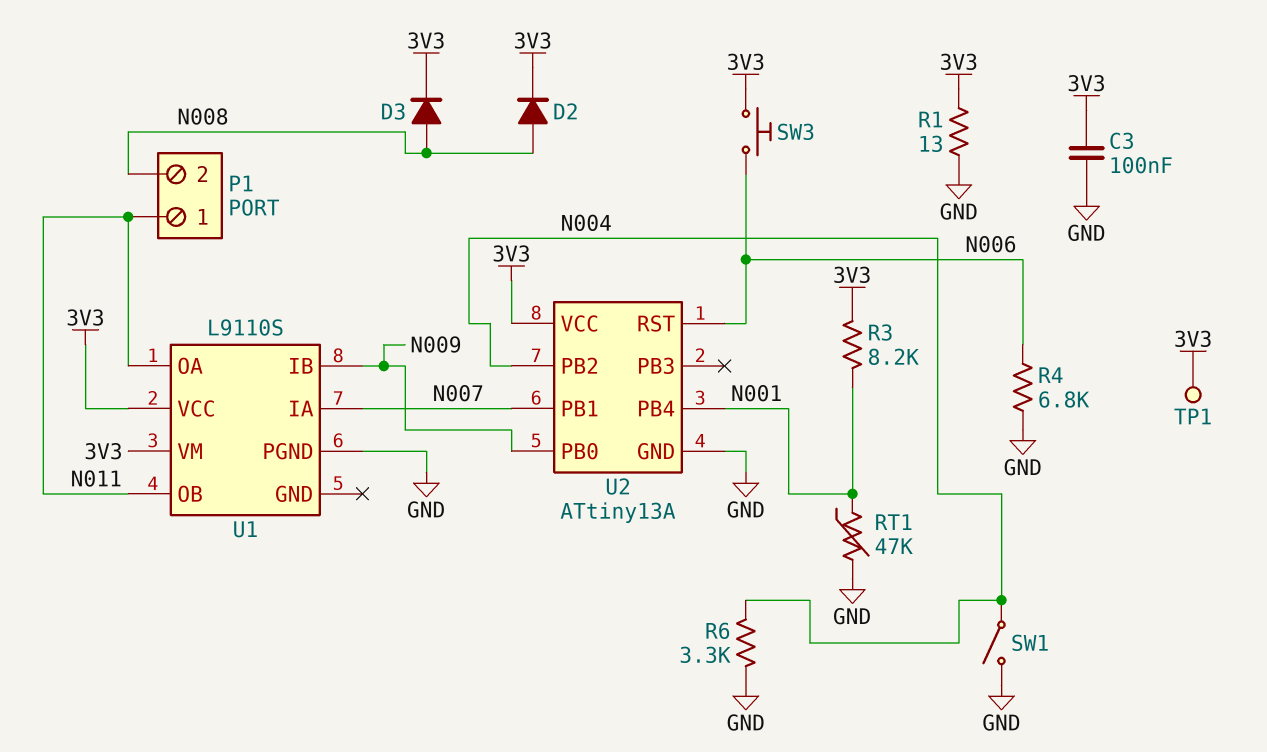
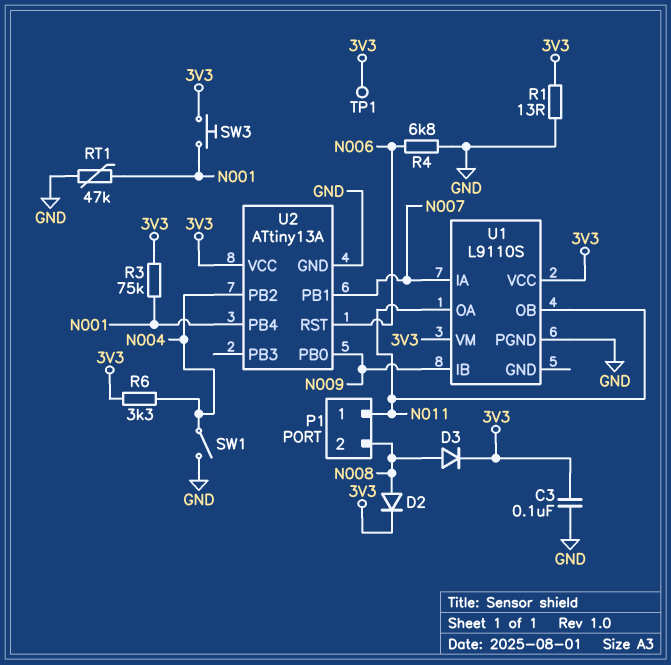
R3: 8.2k (3V3, N001) -> 75k (3V3, N001)
R6: 3.3k (GND, N004) -> 3.3k (3V3, N004)
SW3: button (3V3, N006) -> button (3V3, N001)

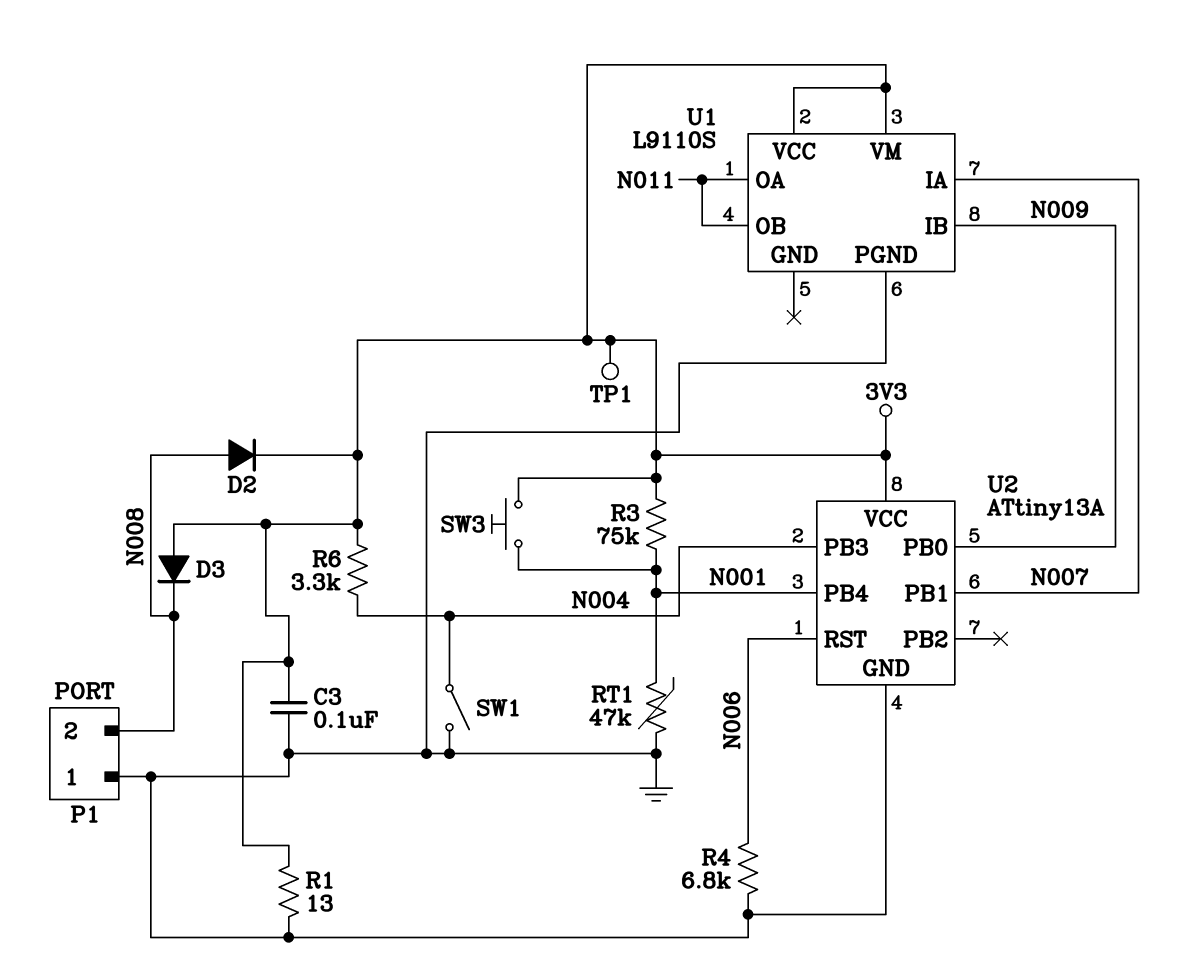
D3: diode (A N008, K 3V3) -> diode (A 3V3, K N008)
P1 pin 1: N011 -> GND
U2 pin PB2: N004 -> none
U2 pin PB3: none -> N004

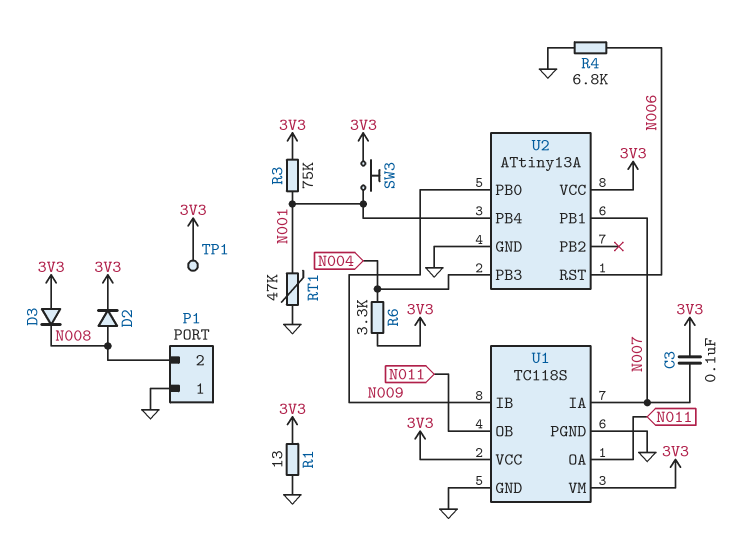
C3: 100nF (3V3, GND) -> 100nF (3V3, N007)
SW1: switch (GND, N004) -> none
U1: L9110S -> TC118S
U1 pin GND: none -> GND

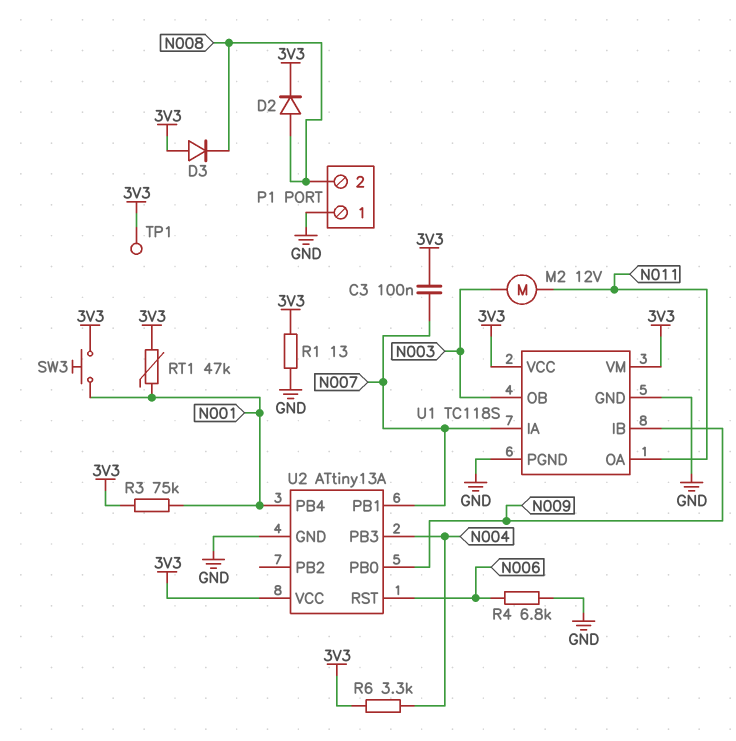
M2: none -> motor 12V (N003, N011)
RT1: 47k (GND, N001) -> 47k (3V3, N001)
U1 pin OB: N011 -> N003

